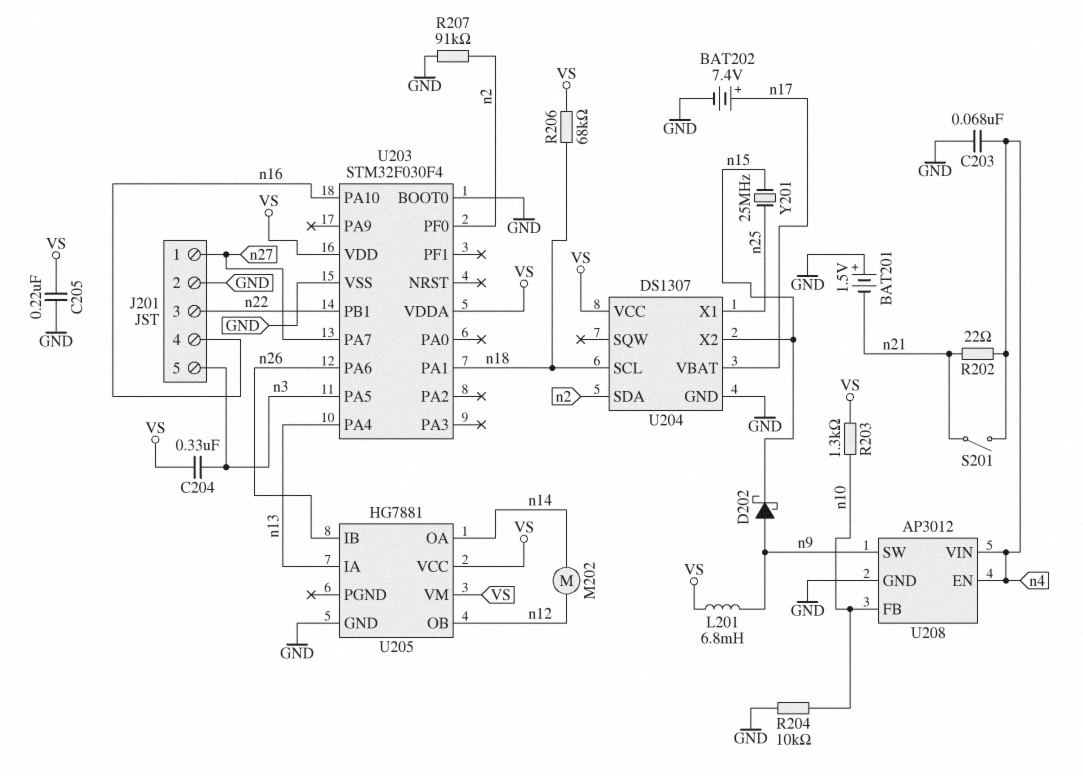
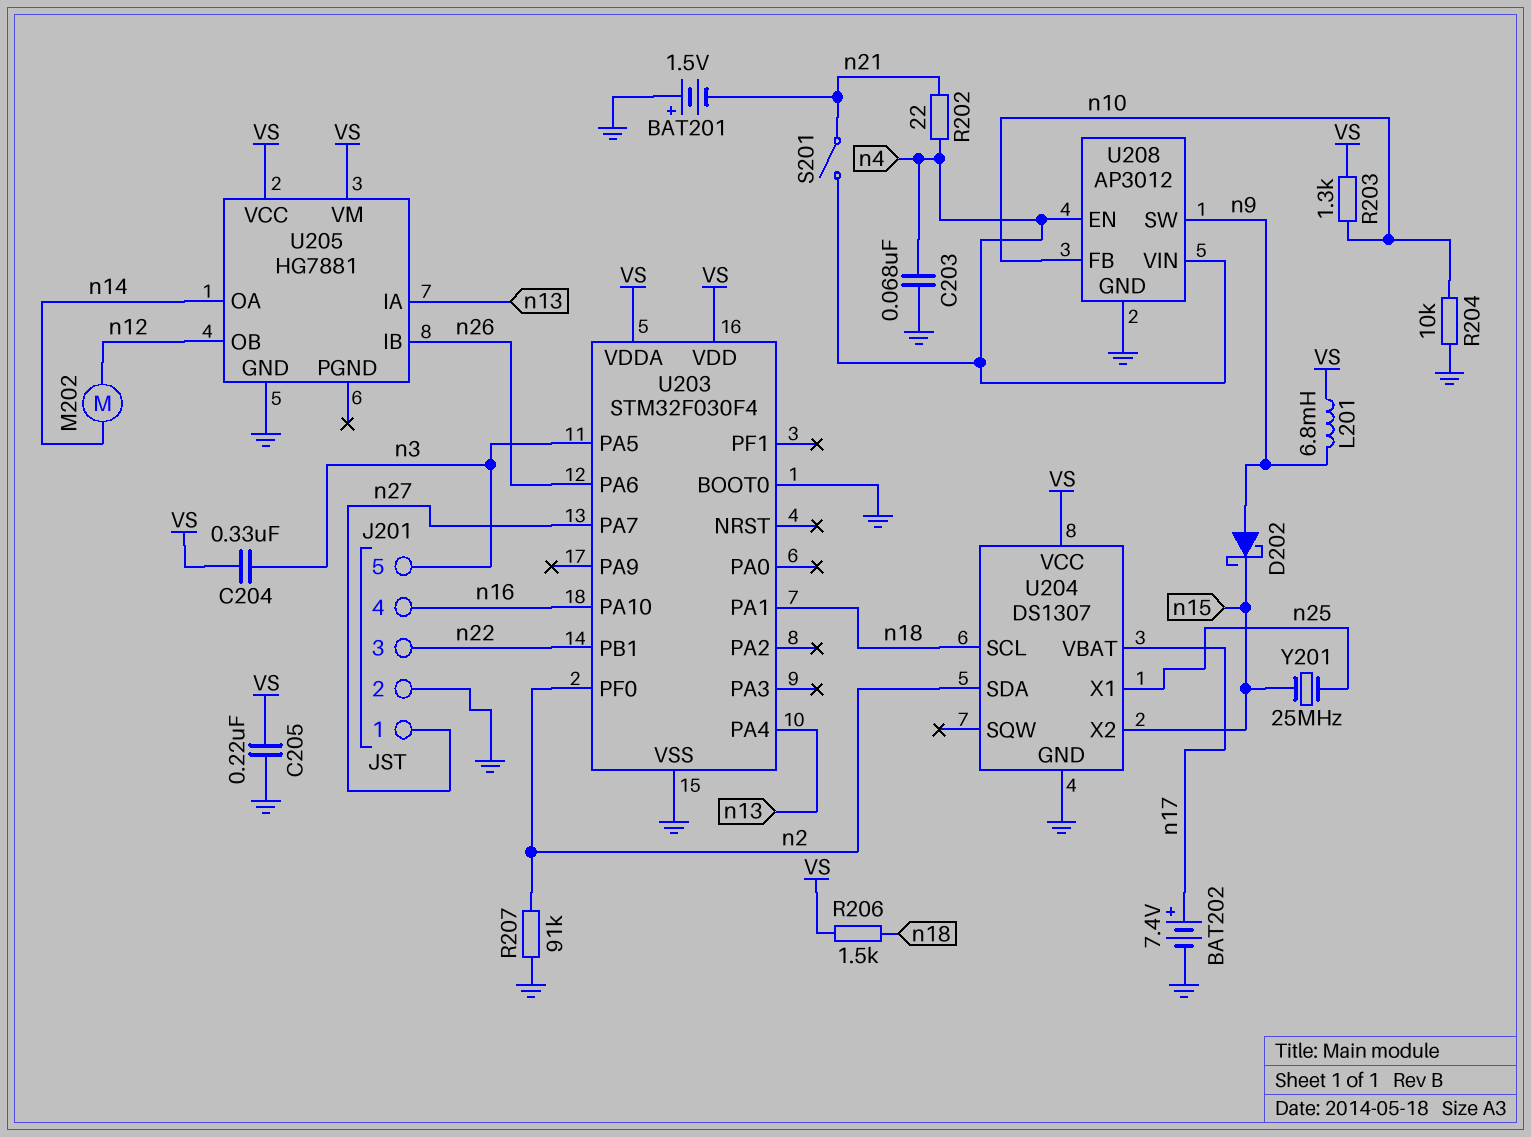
R206: 68k (VS, n18) -> 1.5k (VS, n18)

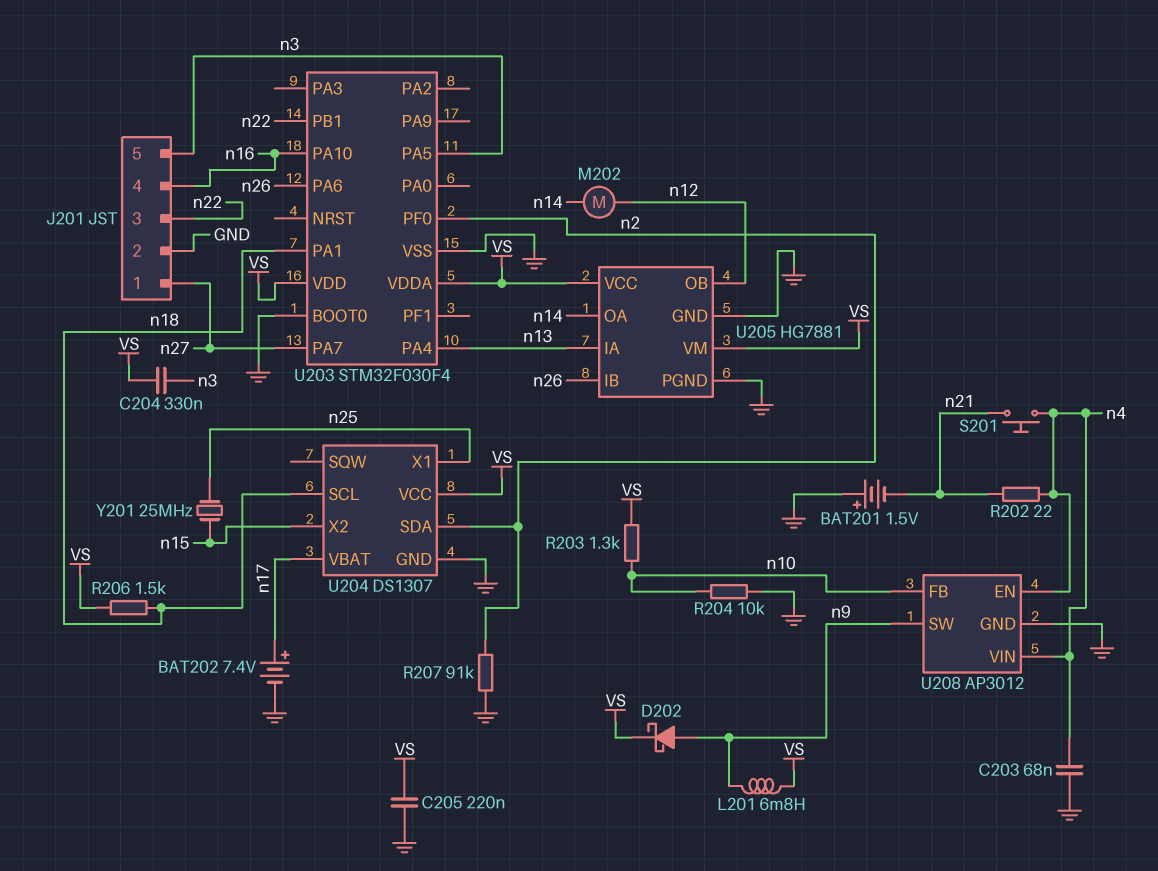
D202: schottky (A n9, K n15) -> schottky (A n9, K VS)
S201: switch (n4, n21) -> button (n4, n21)
U205 pin PGND: none -> GND

